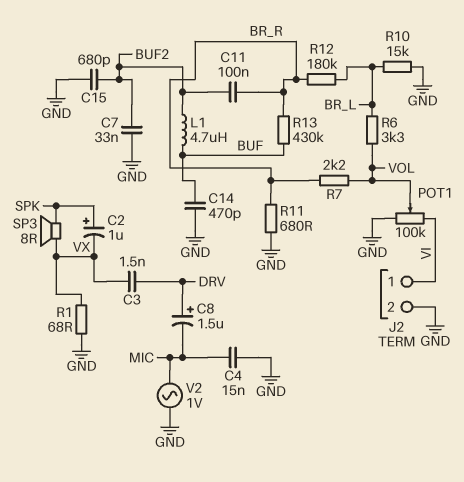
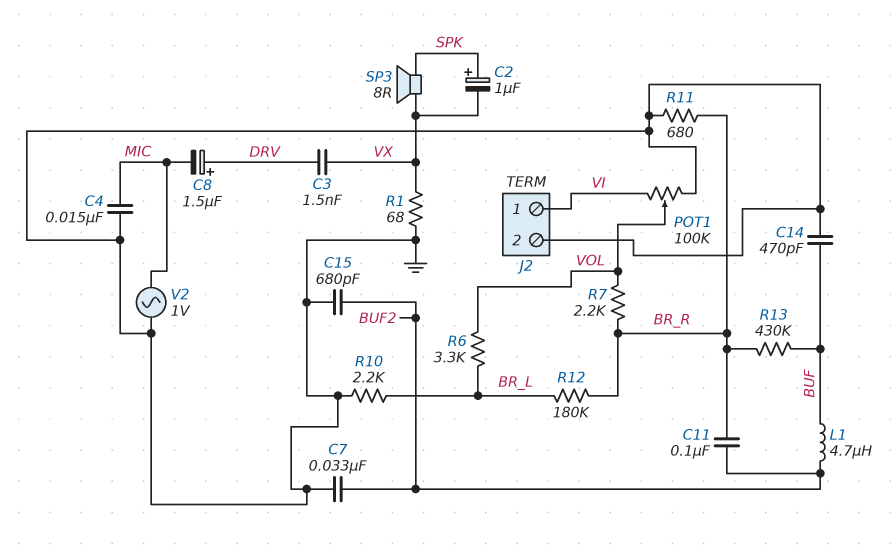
R10: 15k (BR_L, GND) -> 2.2k (BR_L, GND)

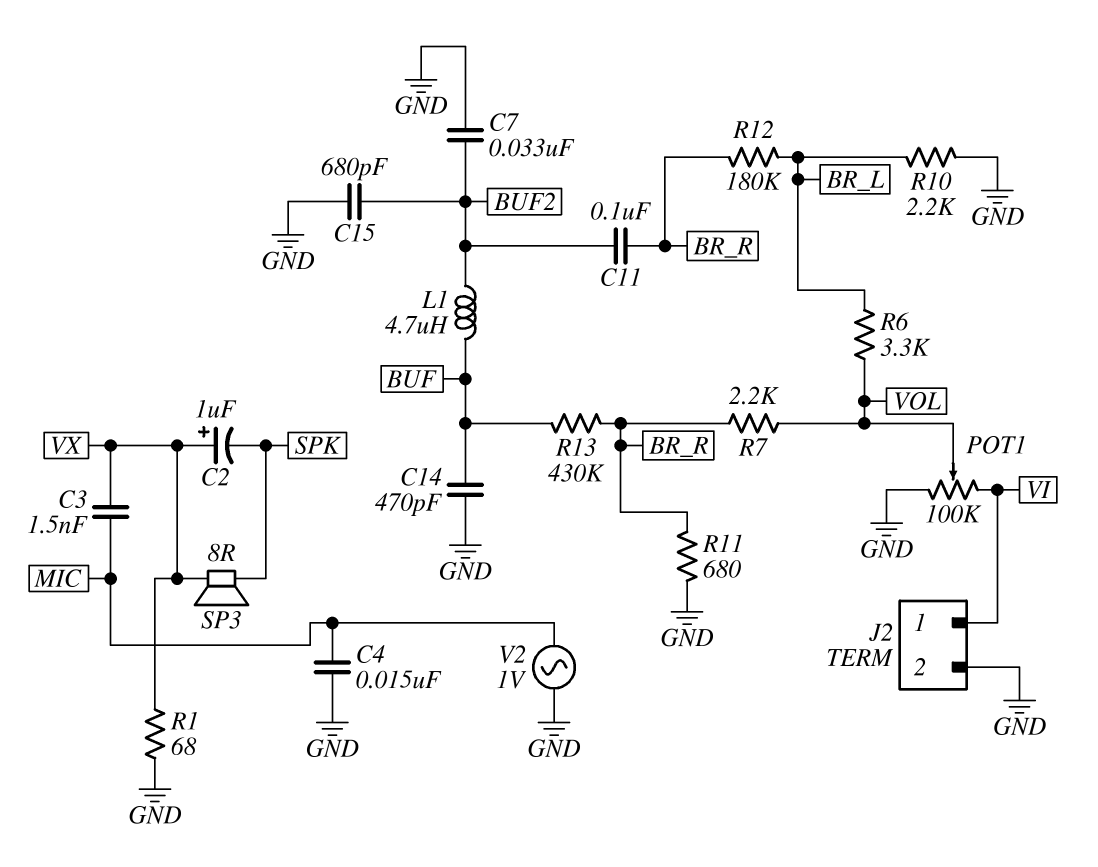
C2: 1uF (plus SPK, minus VX) -> 1uF (plus VX, minus SPK)
C3: 1.5nF (DRV, VX) -> 1.5nF (MIC, VX)
C8: 1.5uF (plus DRV, minus MIC) -> none

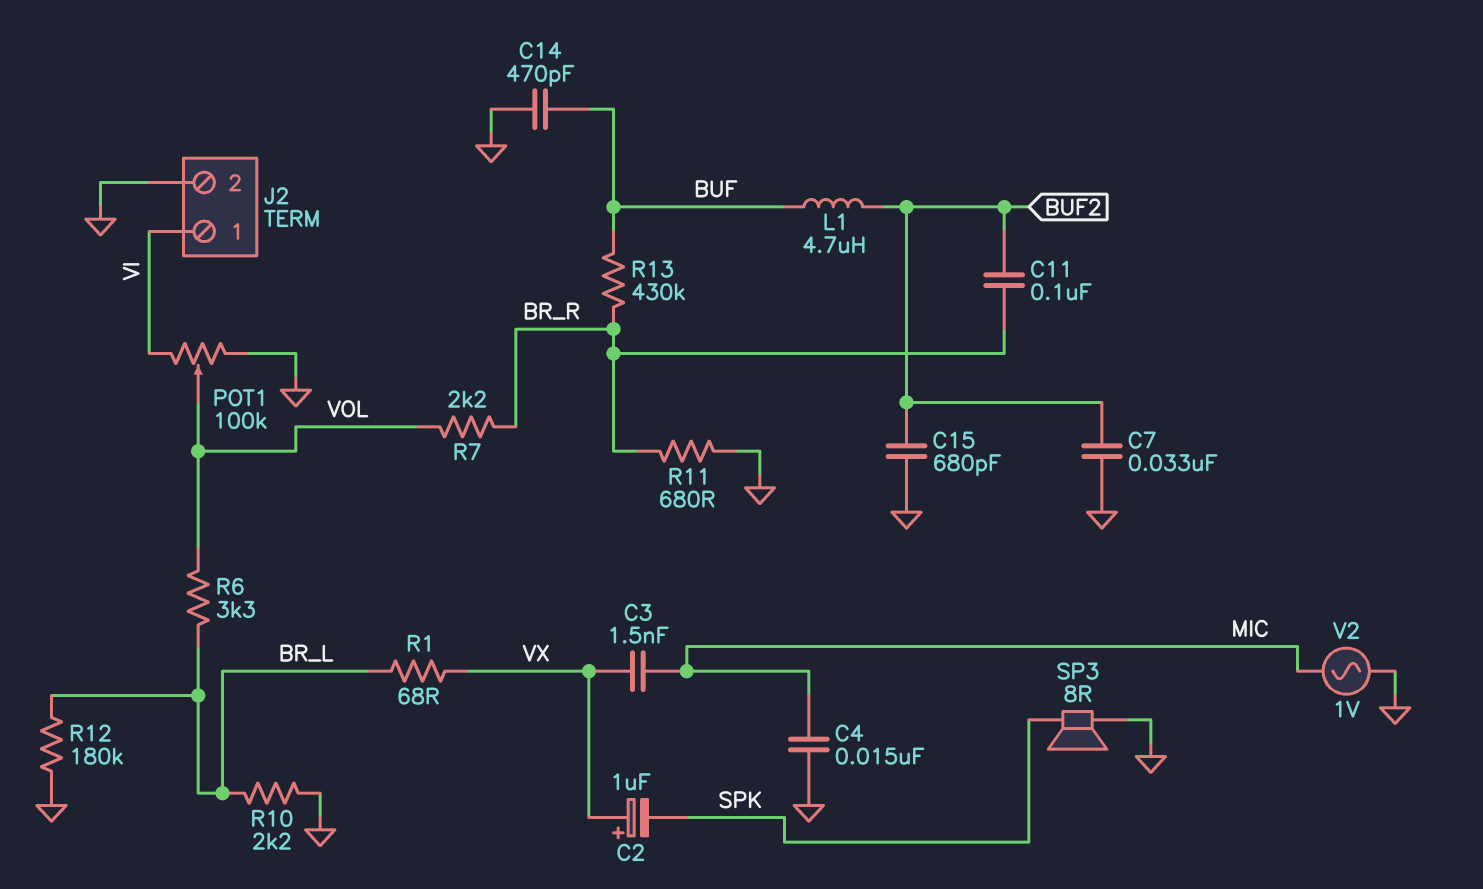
R1: 68 (GND, VX) -> 68 (BR_L, VX)
R12: 180k (BR_L, BR_R) -> 180k (BR_L, GND)
SP3: speaker 8R (SPK, VX) -> speaker 8R (GND, SPK)

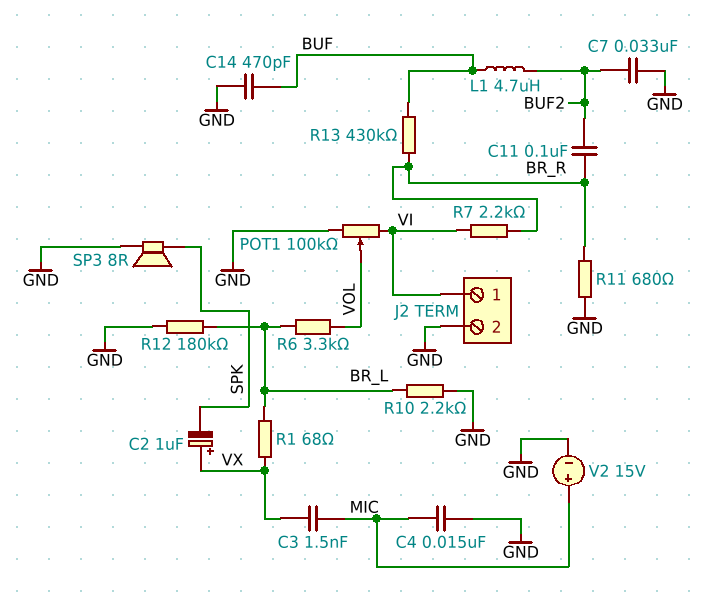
C15: 680pF (BUF2, GND) -> none
R7: 2.2k (BR_R, VOL) -> 2.2k (BR_R, VI)
V2: AC 1V (GND, MIC) -> 15V (plus MIC, minus GND)

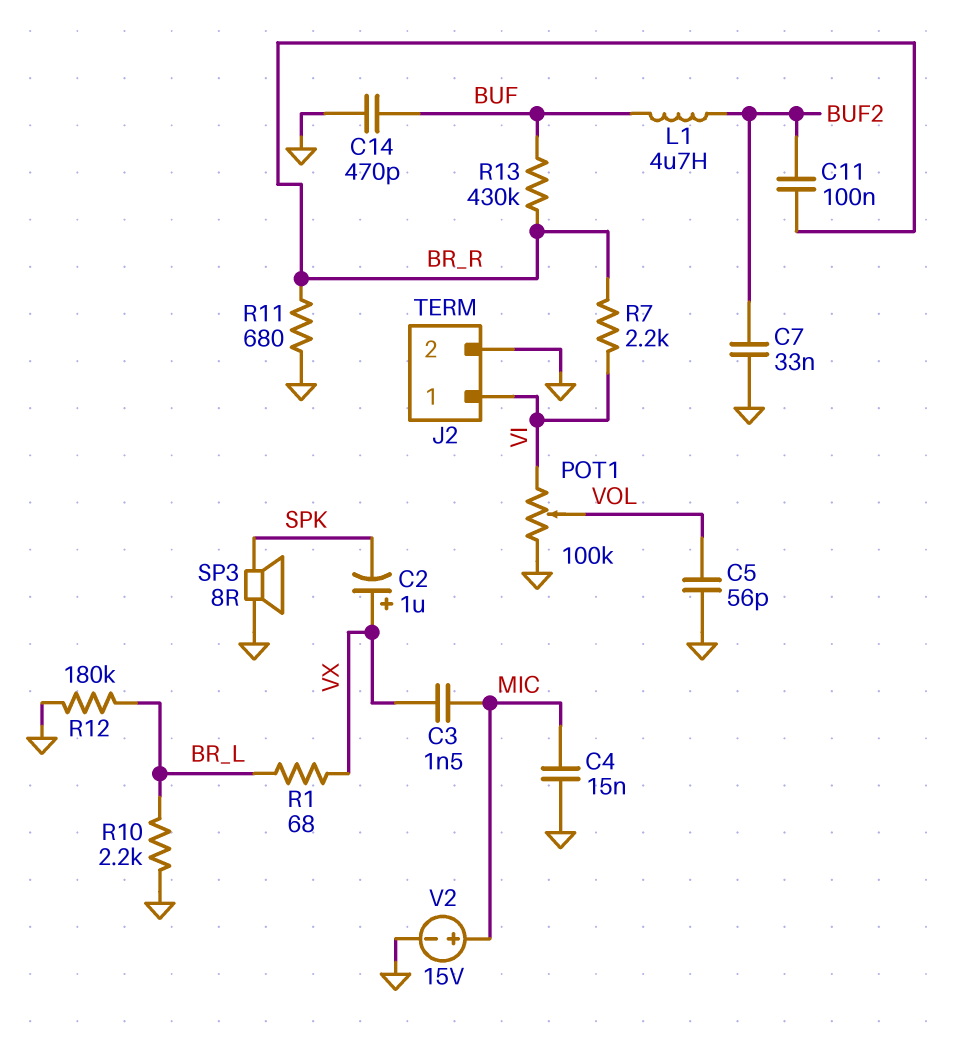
C5: none -> 56pF (GND, VOL)
R6: 3.3k (BR_L, VOL) -> none

